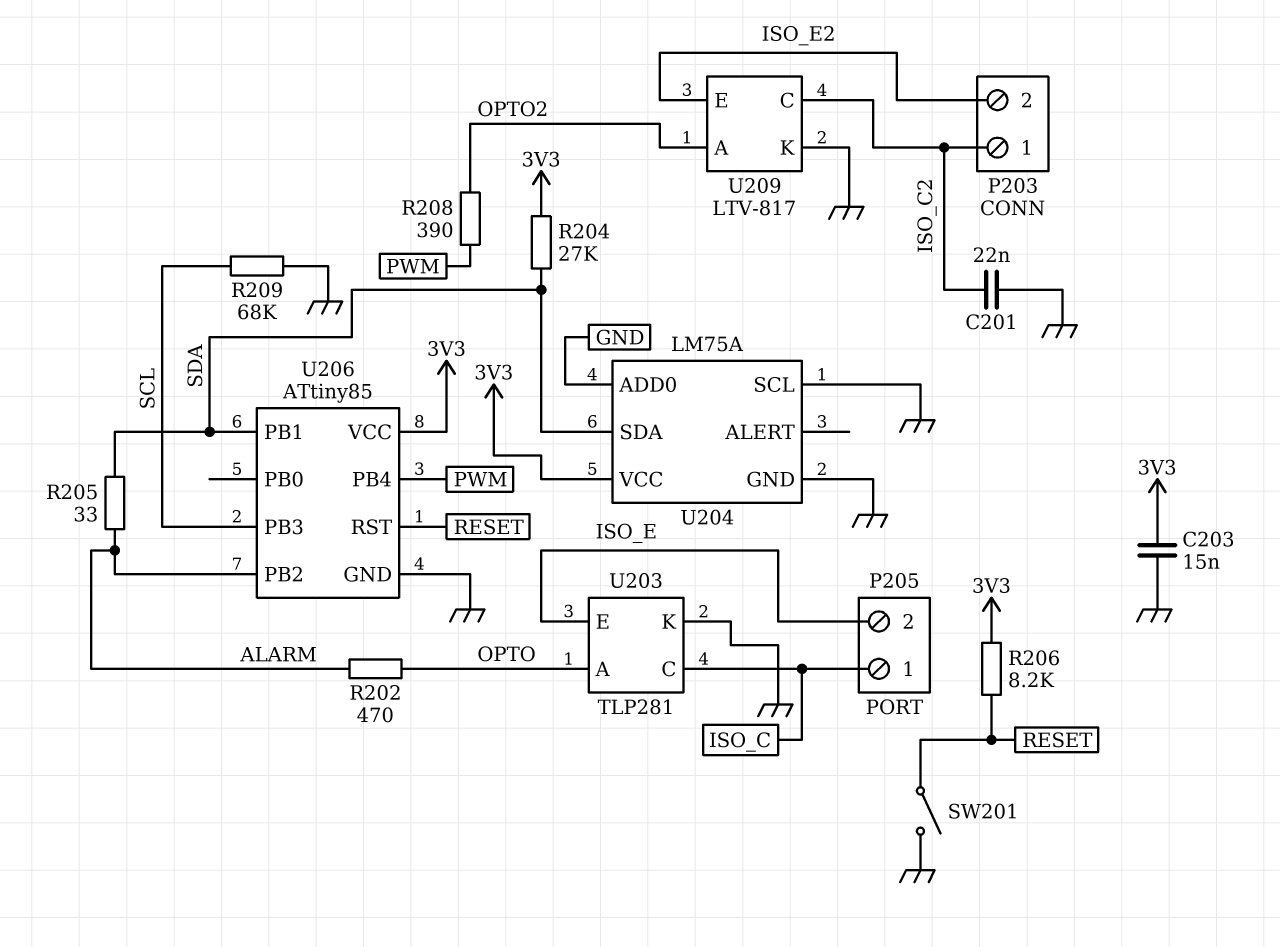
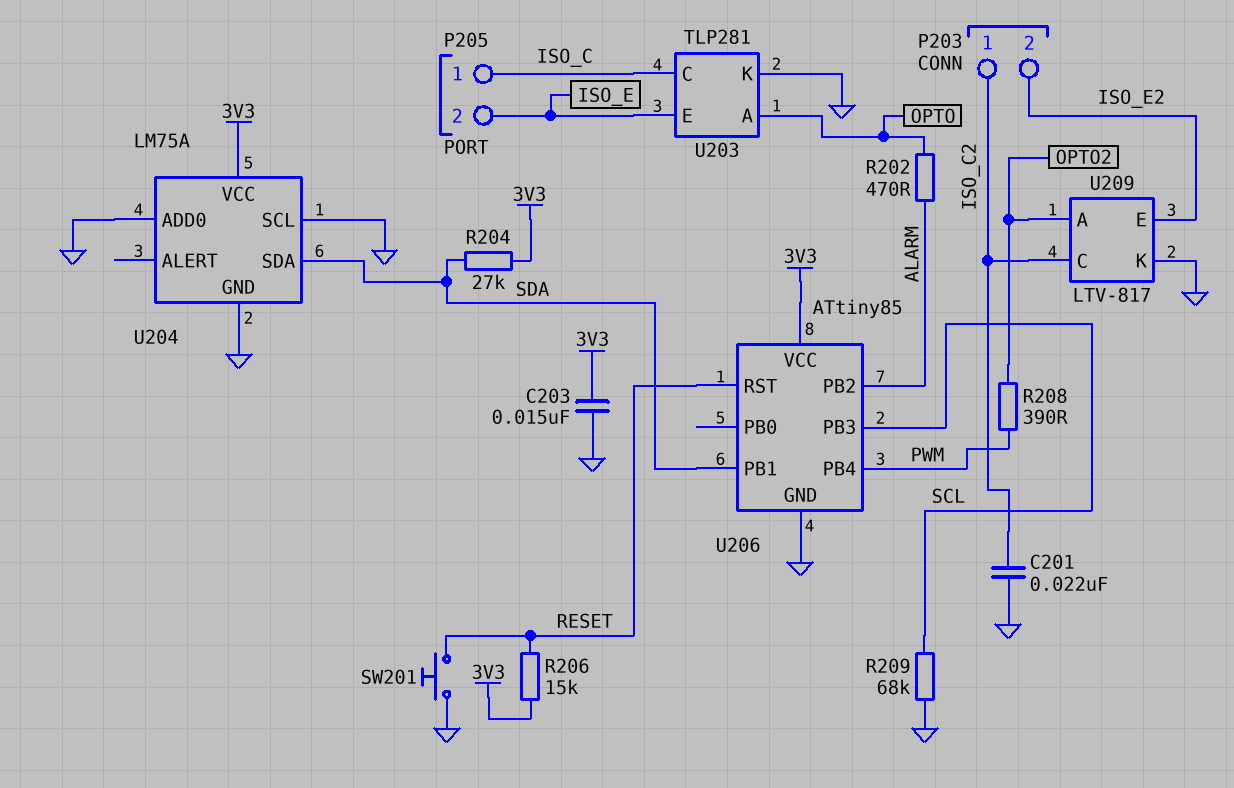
R205: 33 (ALARM, SDA) -> none
R206: 8.2k (3V3, RESET) -> 15k (3V3, RESET)
SW201: switch (GND, RESET) -> button (GND, RESET)

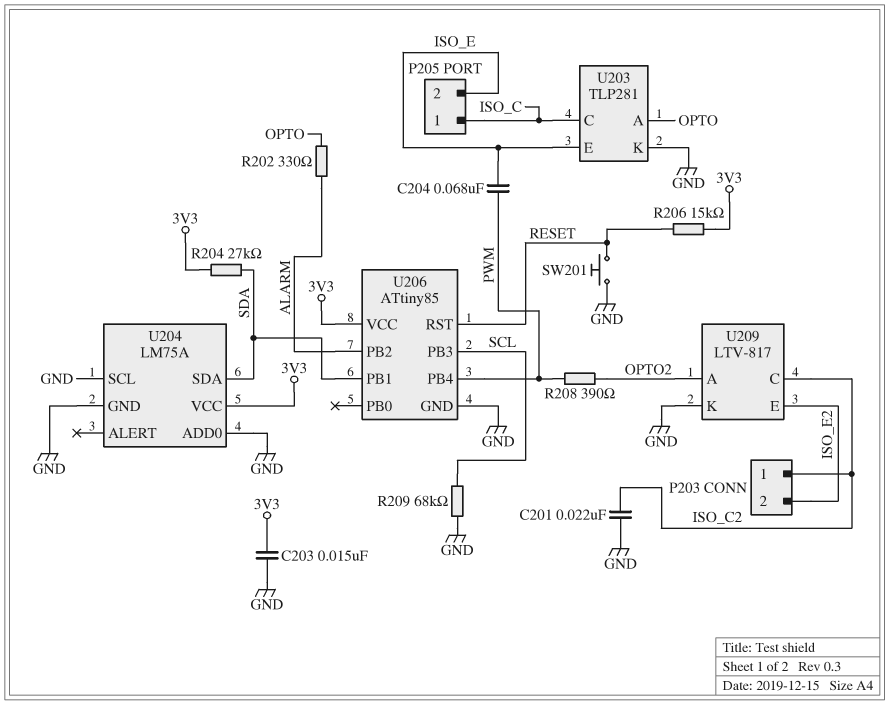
C204: none -> 68nF (ISO_E, PWM)
R202: 470 (ALARM, OPTO) -> 330 (ALARM, OPTO)

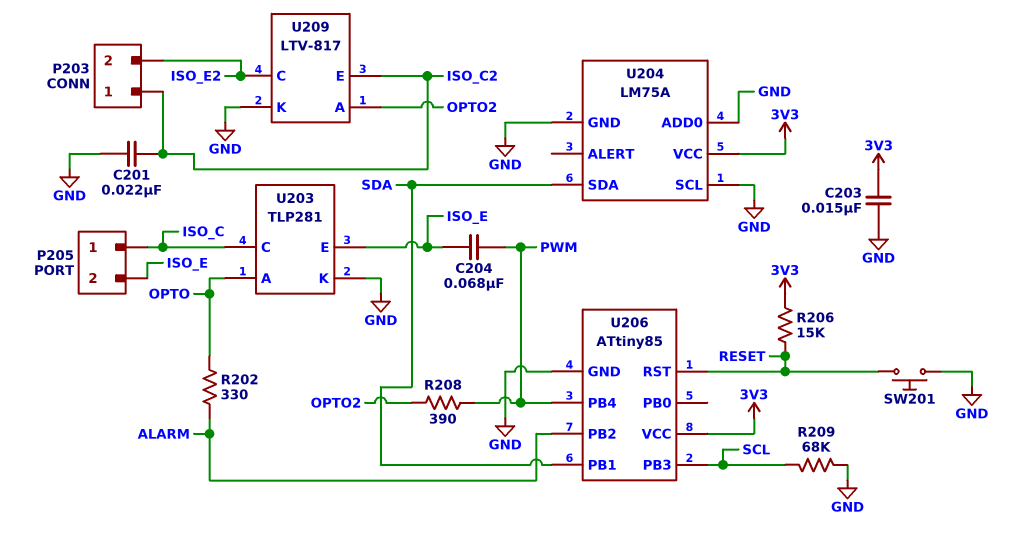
R204: 27k (3V3, SDA) -> none
U209 pin C: ISO_C2 -> ISO_E2
U209 pin E: ISO_E2 -> ISO_C2

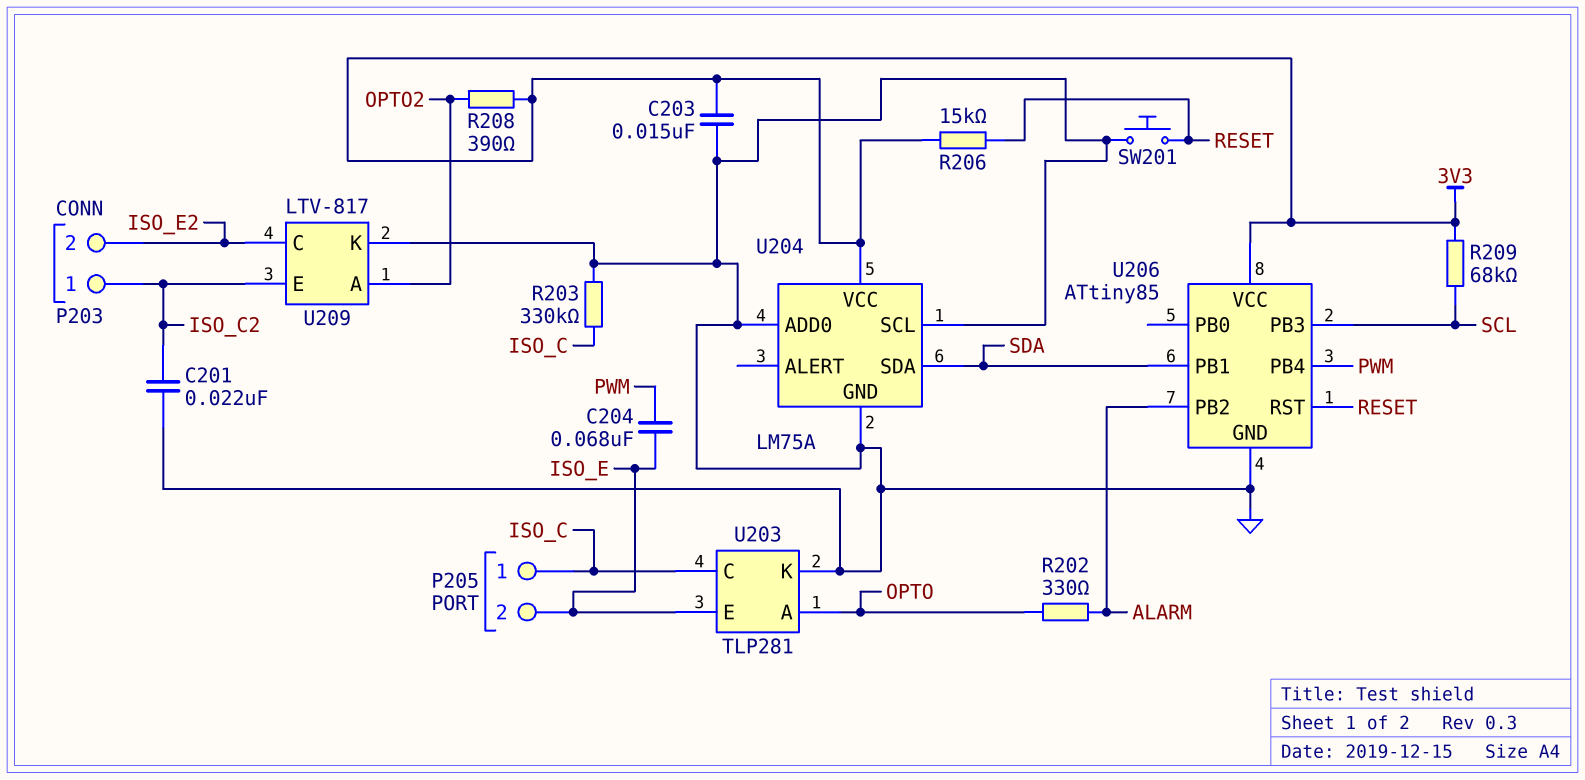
R203: none -> 330k (GND, ISO_C)
R208: 390 (OPTO2, PWM) -> 390 (3V3, OPTO2)
R209: 68k (GND, SCL) -> 68k (3V3, SCL)

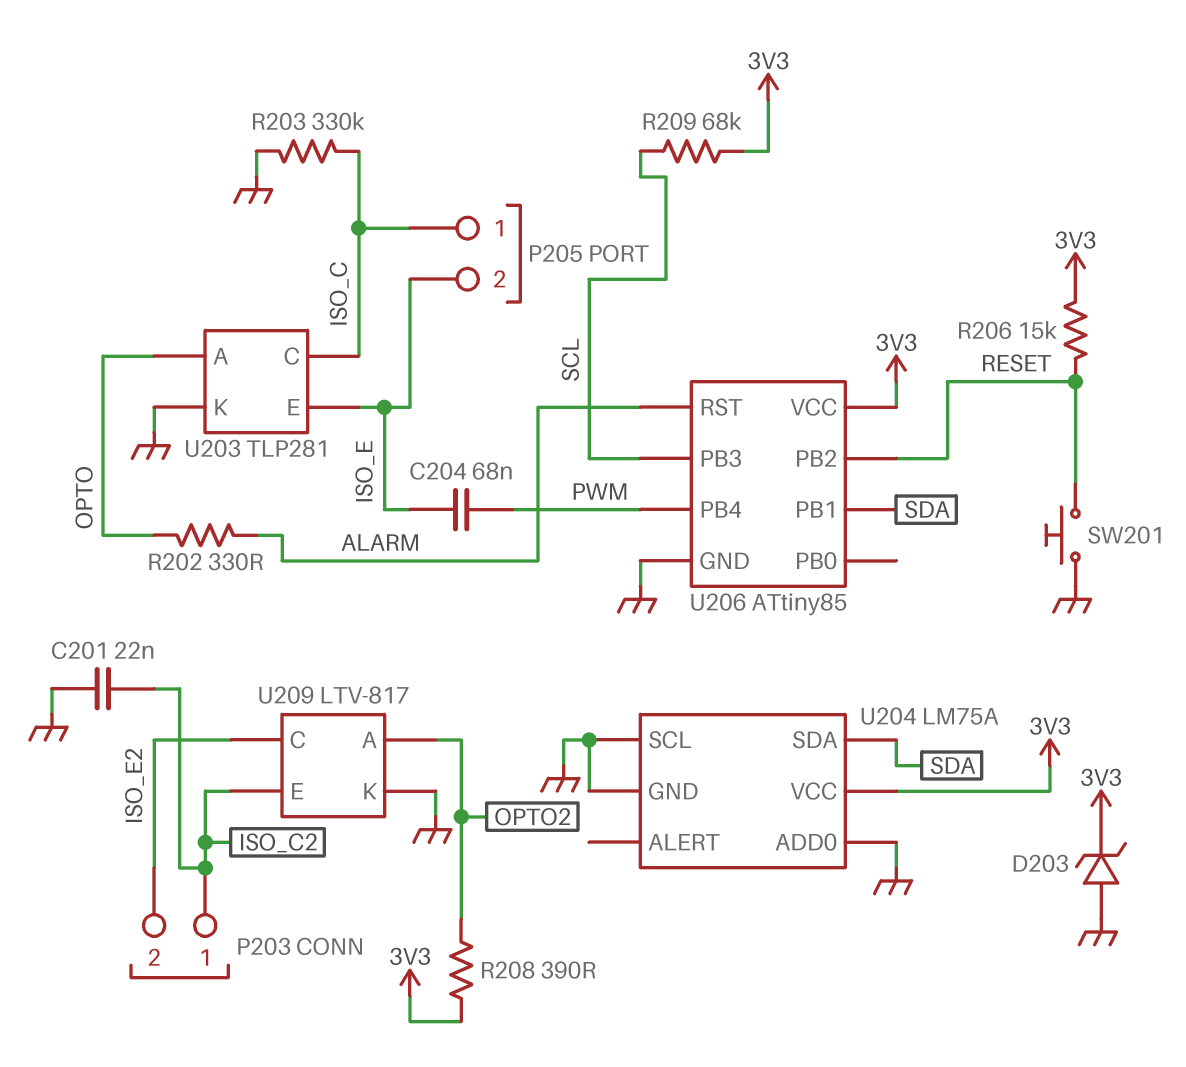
C203: 15nF (3V3, GND) -> none
D203: none -> zener (A GND, K 3V3)
U206 pin PB2: ALARM -> RESET
U206 pin RST: RESET -> ALARM

